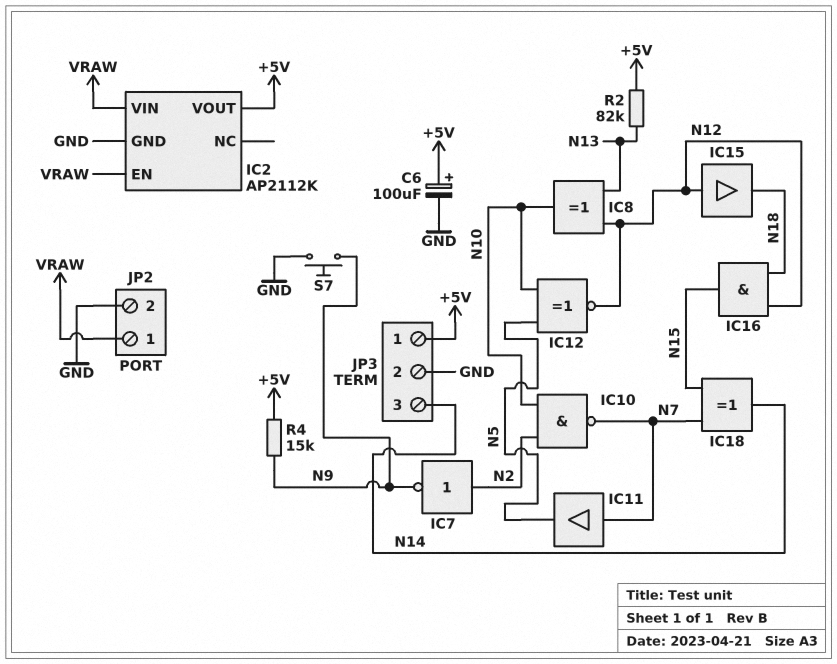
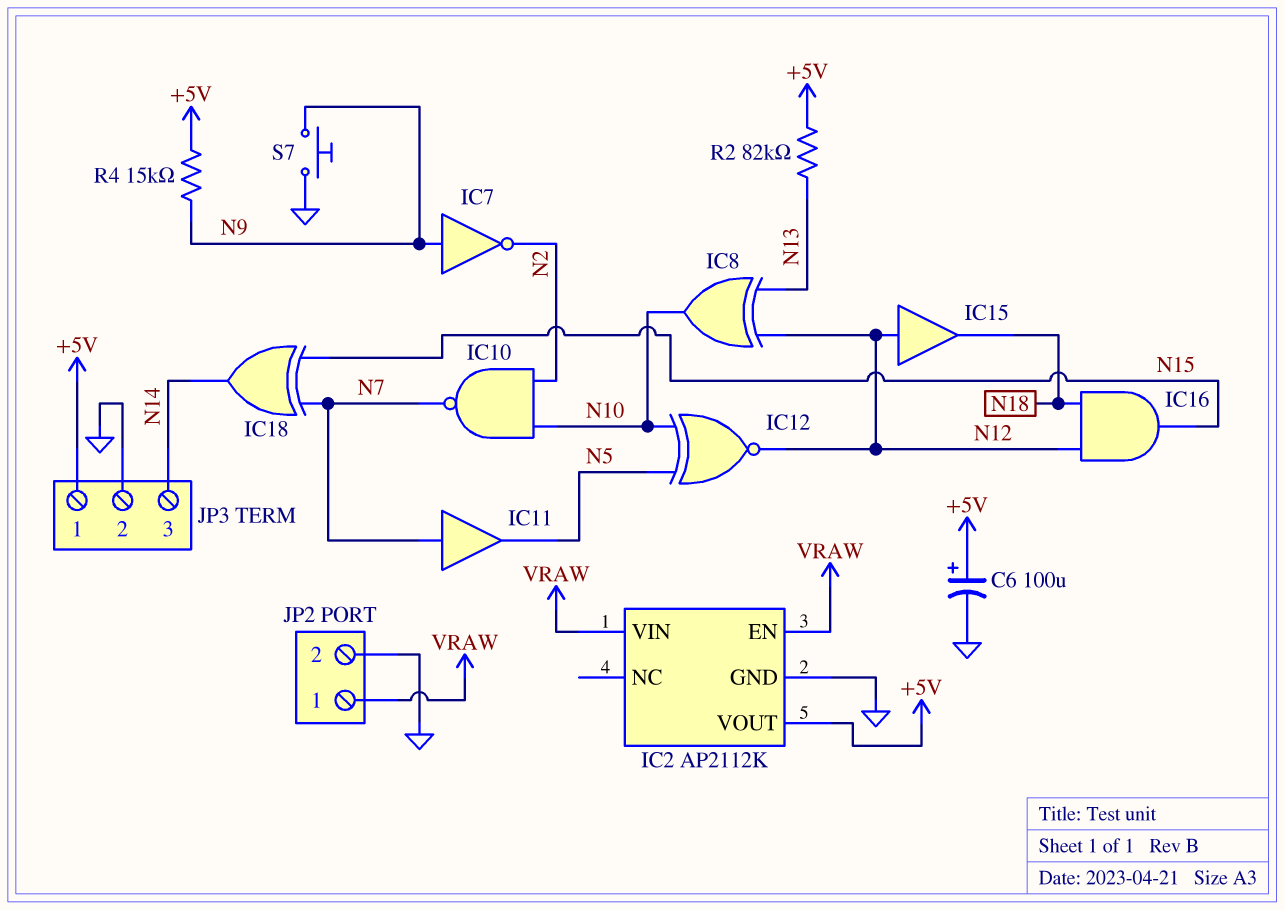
IC7: NOT (in N2, out N9) -> NOT (in N9, out N2)

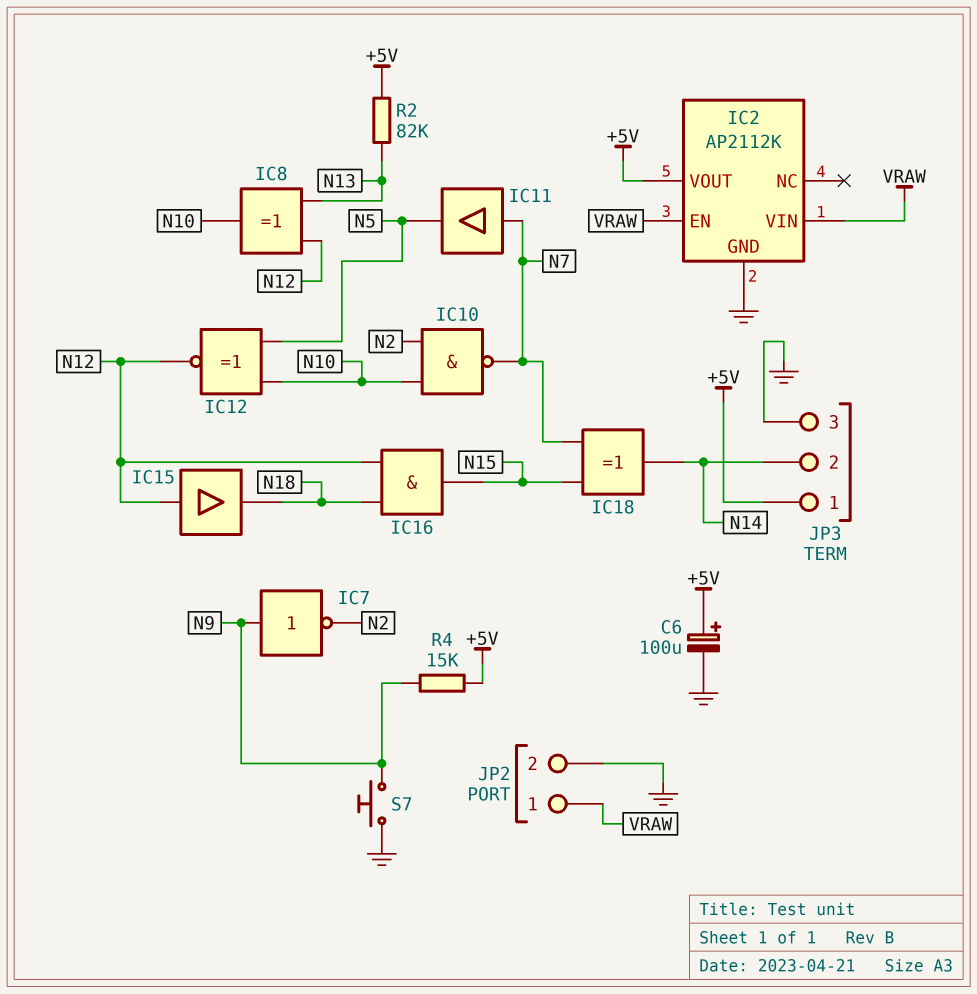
JP3 pin 2: GND -> N14
JP3 pin 3: N14 -> GND

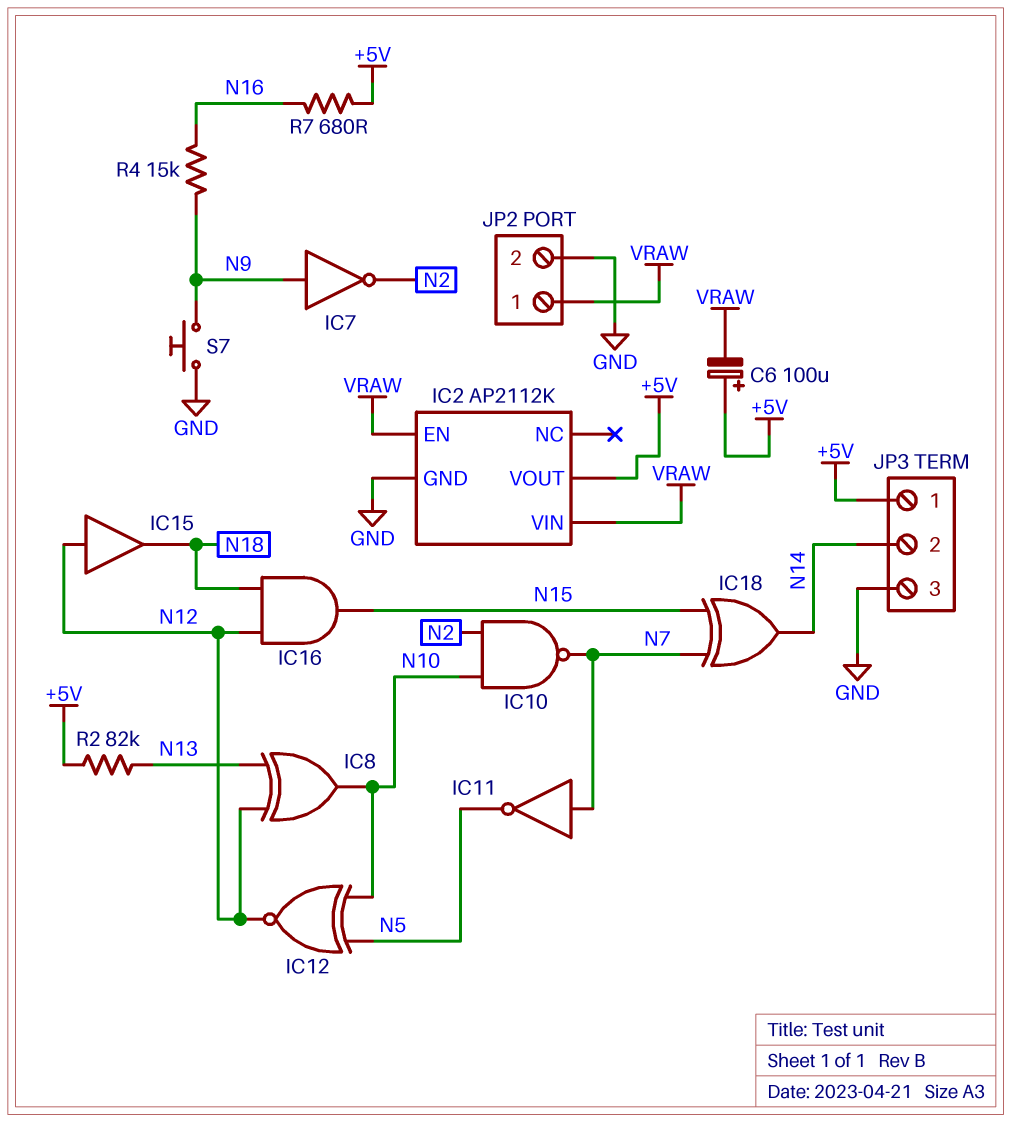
C6: 100uF (plus +5V, minus GND) -> 100uF (plus +5V, minus VRAW)
IC11: buffer (in N7, out N5) -> NOT (in N7, out N5)
R4: 15k (+5V, N9) -> 15k (N9, N16)
R7: none -> 680 (+5V, N16)

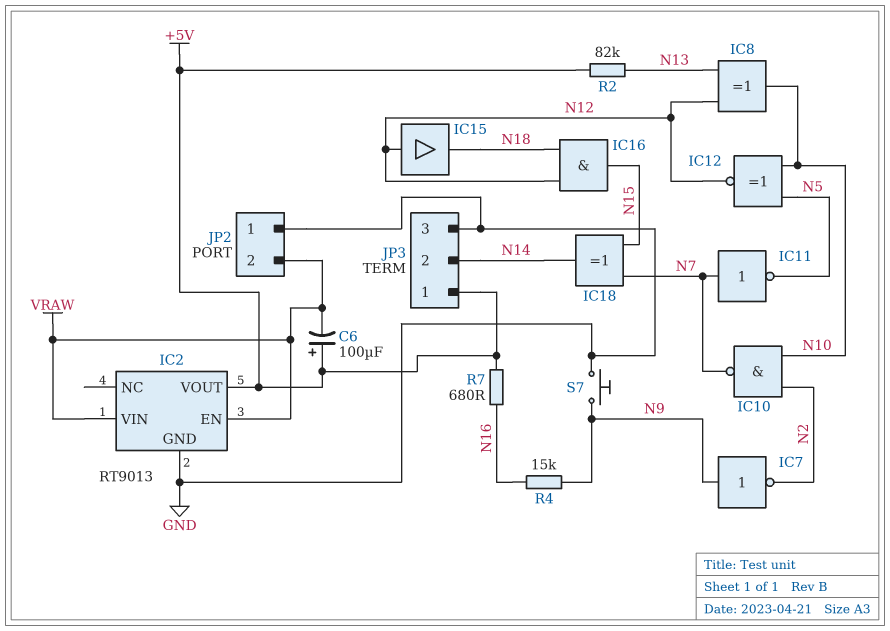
IC2: AP2112K -> RT9013
JP2 pin 1: VRAW -> GND
JP2 pin 2: GND -> VRAW

